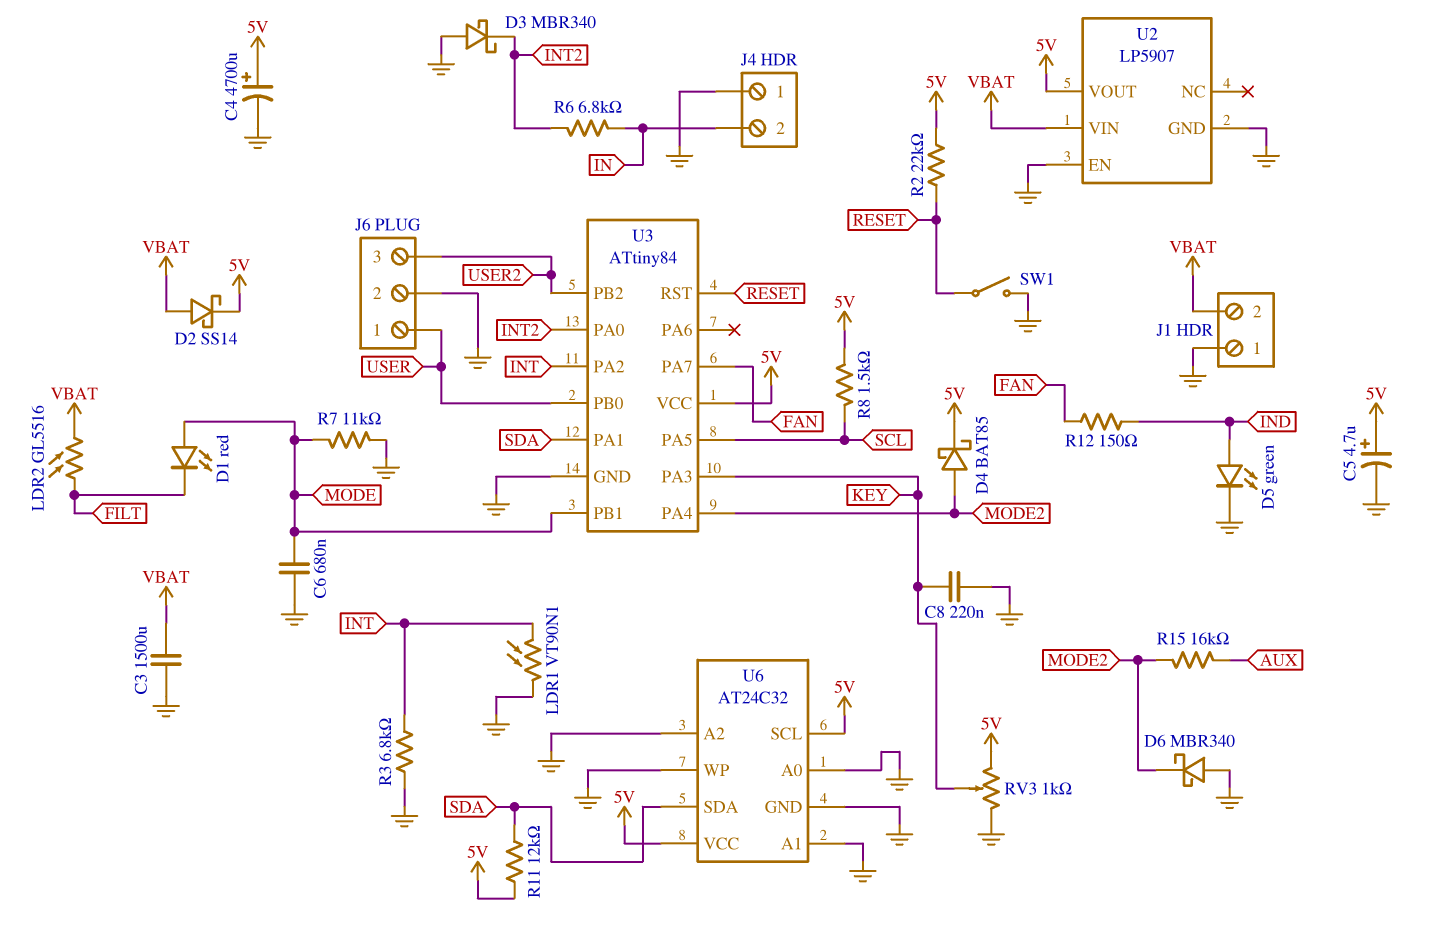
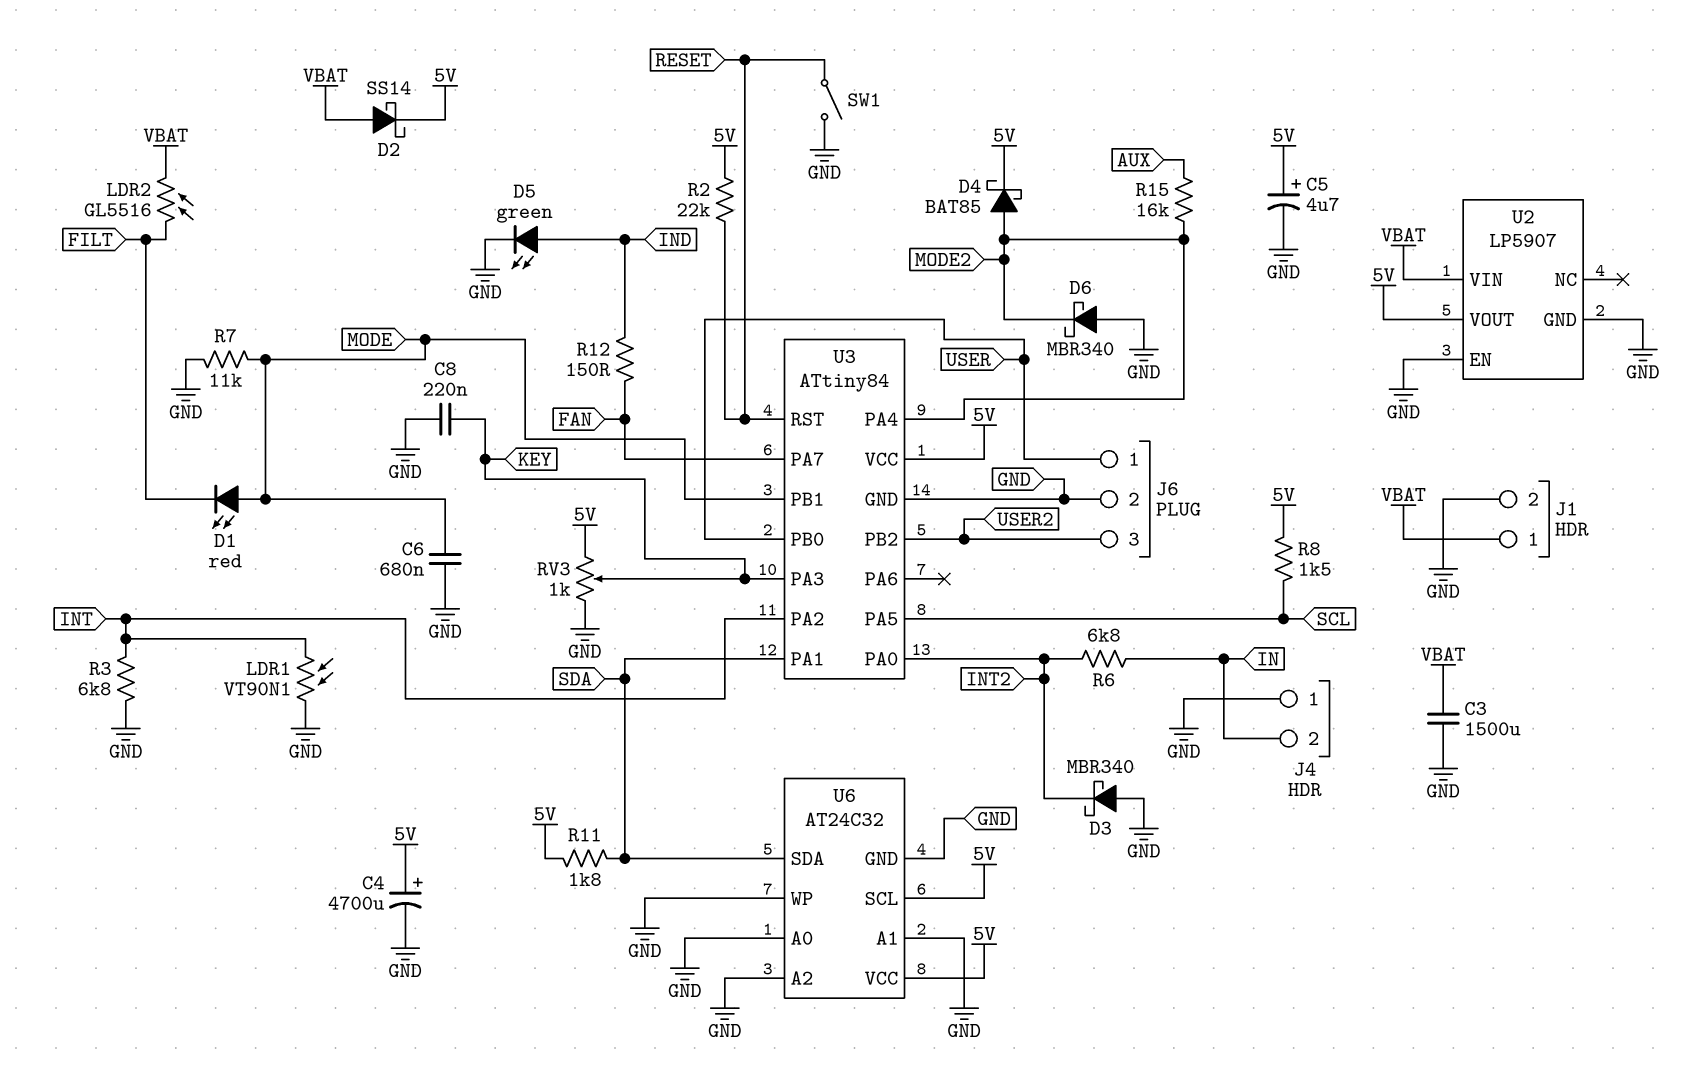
J1 pin 1: GND -> VBAT
J1 pin 2: VBAT -> GND
R11: 12k (5V, SDA) -> 1.8k (5V, SDA)

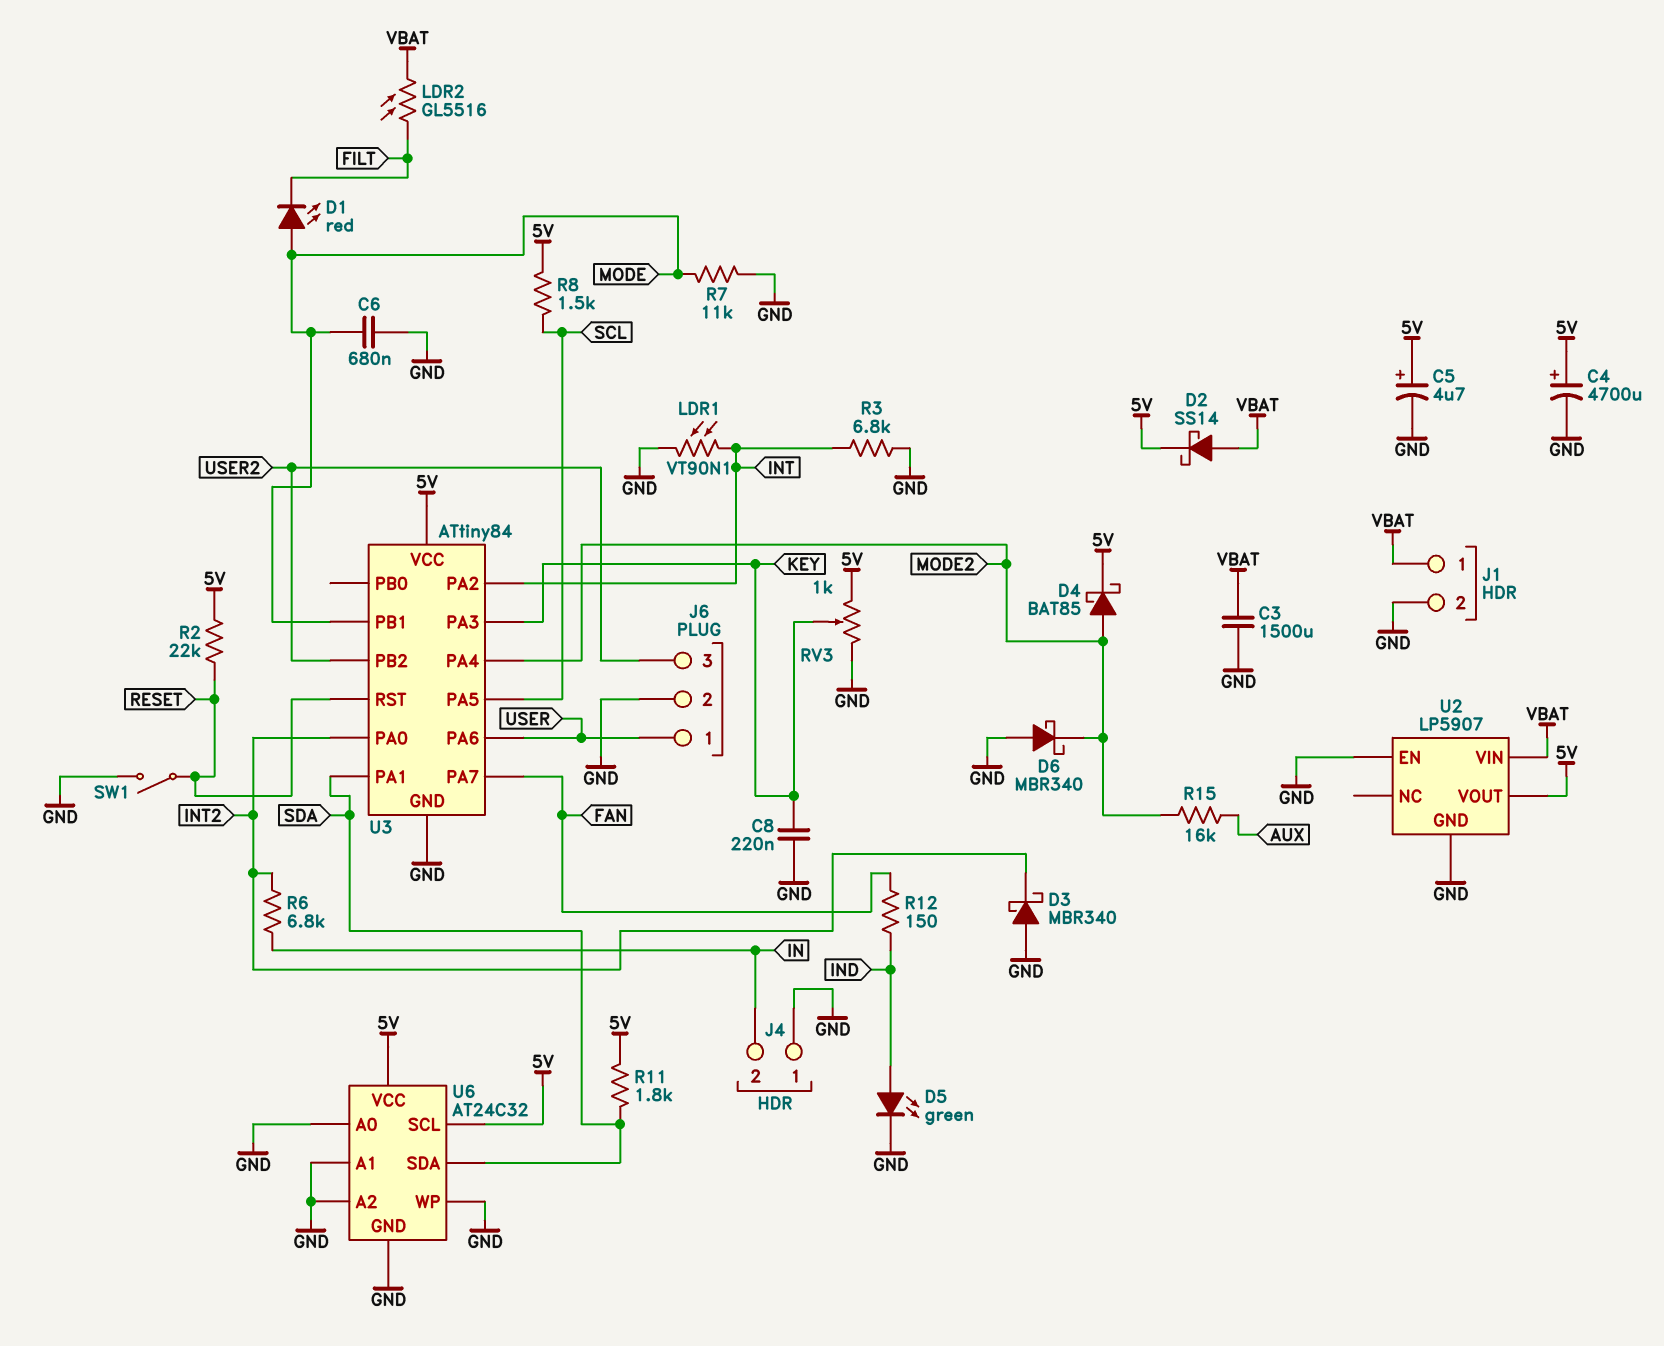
U3 pin PA6: none -> USER
U3 pin PB0: USER -> none

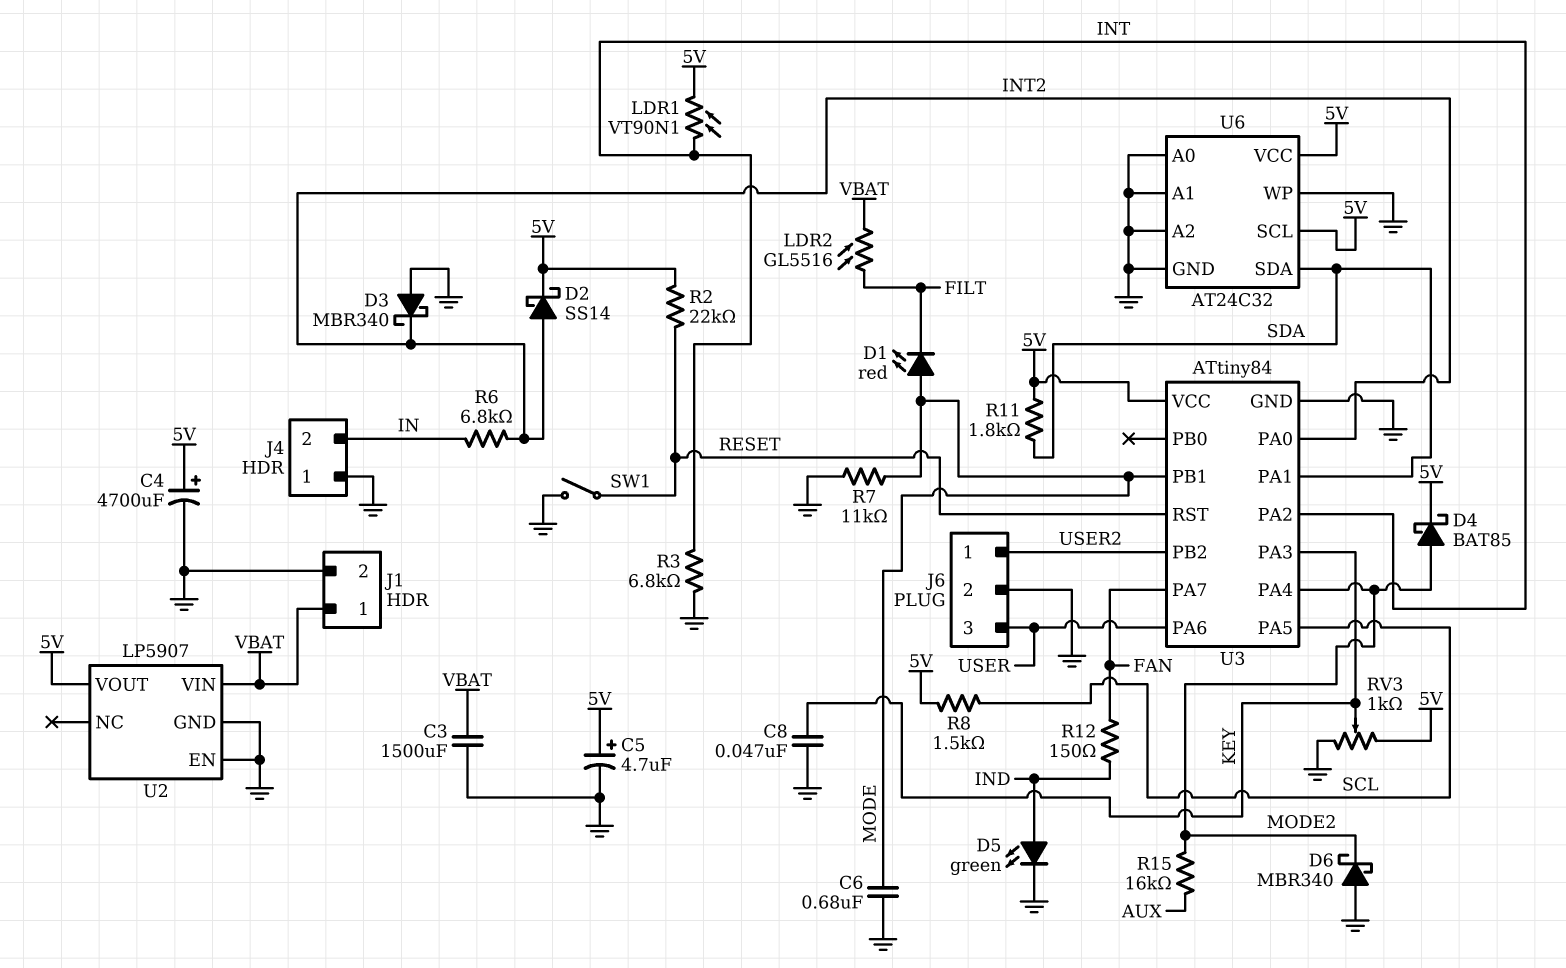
C8: 220nF (GND, KEY) -> 47nF (GND, KEY)
D2: schottky SS14 (A VBAT, K 5V) -> schottky SS14 (A INT2, K 5V)
J6 pin 1: USER -> USER2
J6 pin 3: USER2 -> USER
LDR1: VT90N1 (GND, INT) -> VT90N1 (5V, INT)

